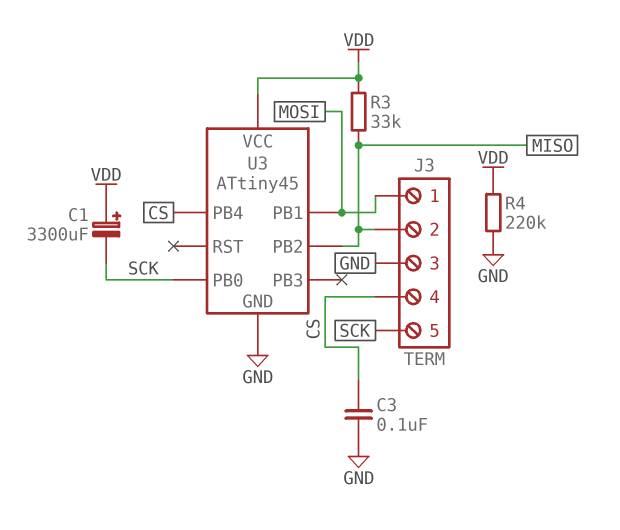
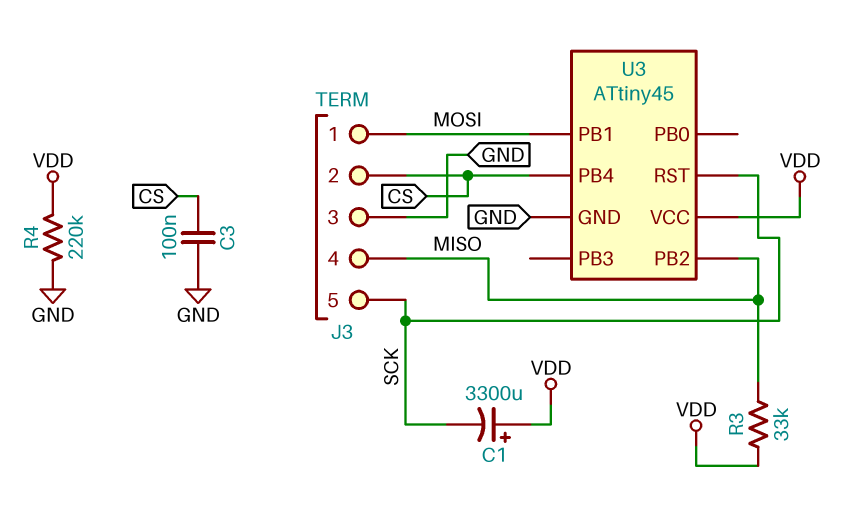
J3 pin 2: MISO -> CS
J3 pin 4: CS -> MISO
U3 pin PB0: SCK -> none
U3 pin RST: none -> SCK

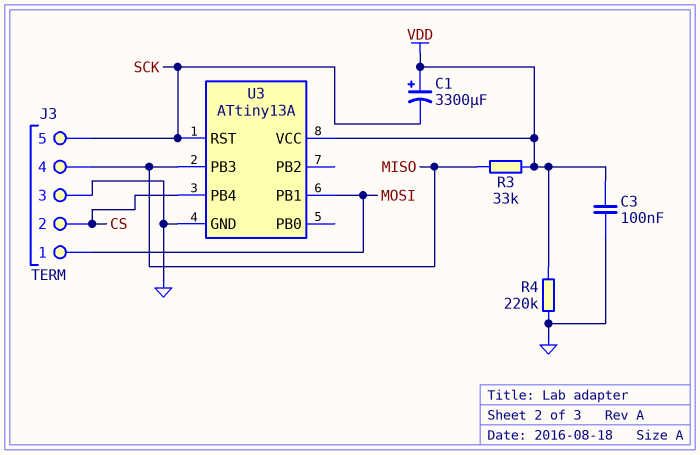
C3: 100nF (CS, GND) -> 100nF (GND, VDD)
U3: ATtiny45 -> ATtiny13A
U3 pin PB2: MISO -> none
U3 pin PB3: none -> MISO

